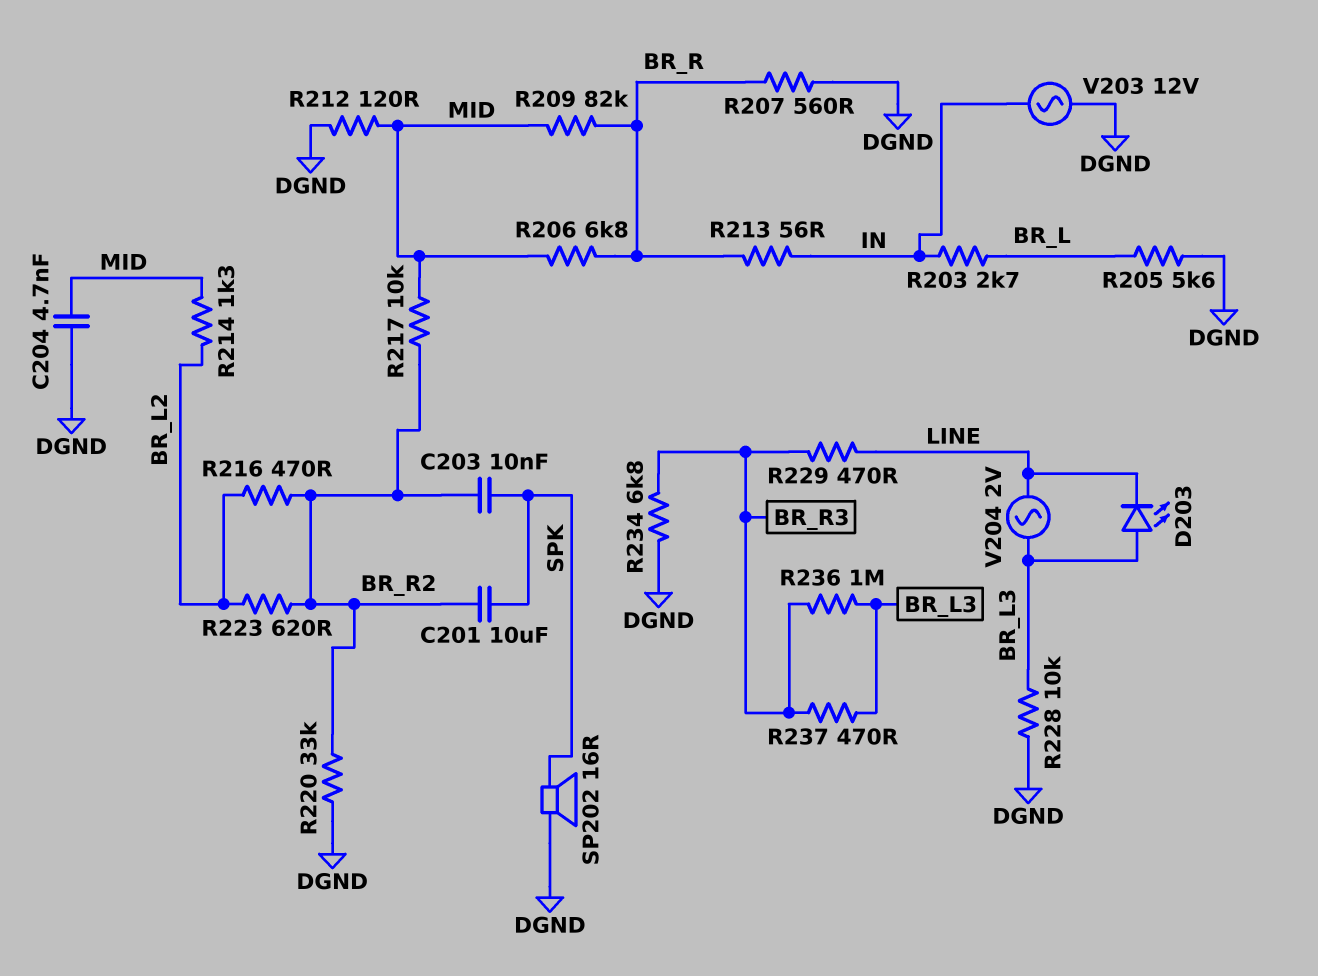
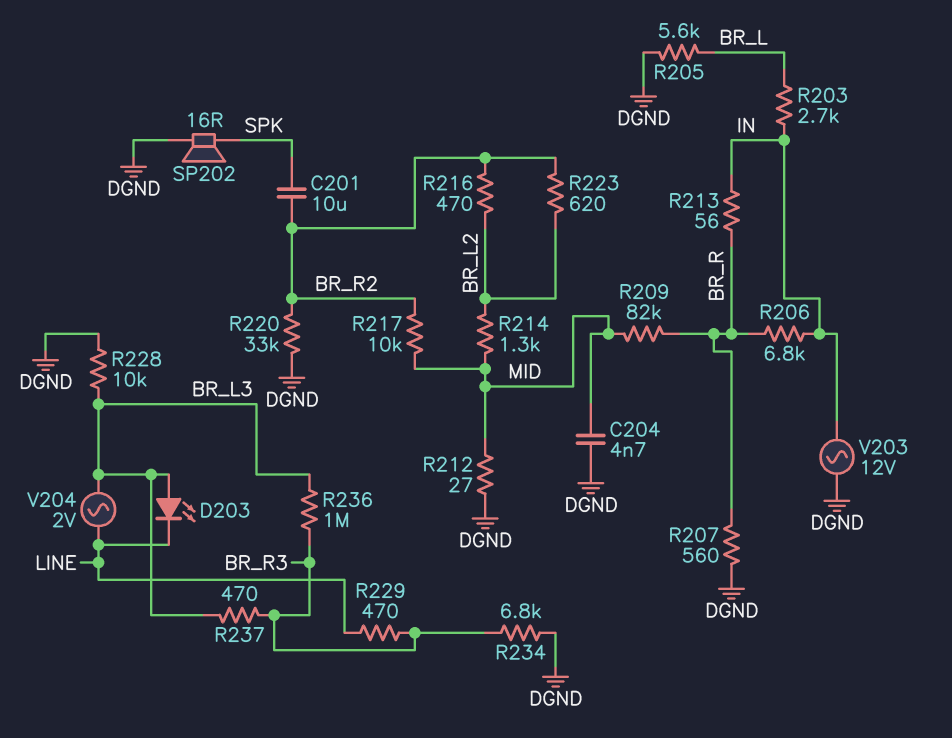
C203: 10nF (BR_R2, SPK) -> none
R206: 6.8k (BR_R, MID) -> 6.8k (BR_R, IN)
R212: 120 (DGND, MID) -> 27 (DGND, MID)

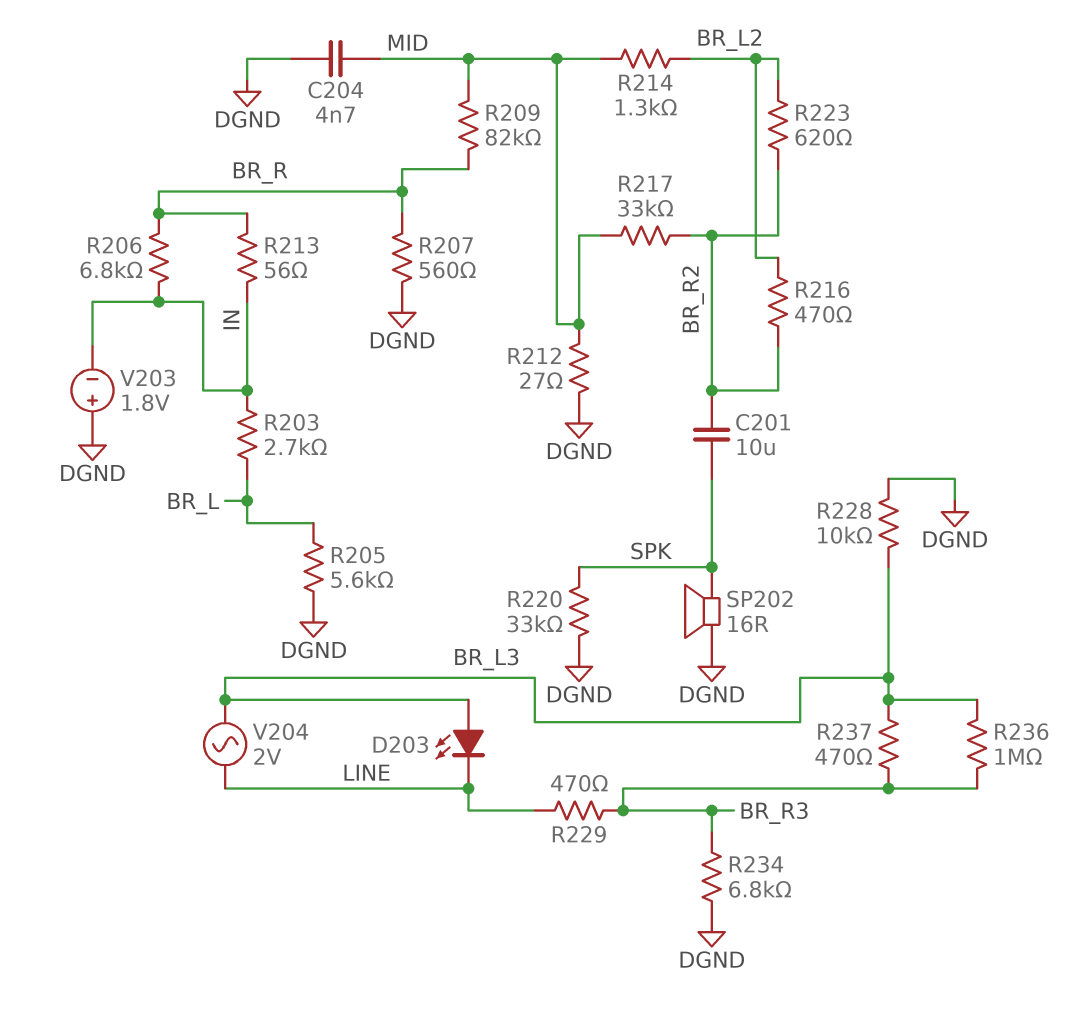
R217: 10k (BR_R2, MID) -> 33k (BR_R2, MID)
R220: 33k (BR_R2, DGND) -> 33k (DGND, SPK)
V203: AC 12V (DGND, IN) -> 1.8V (plus DGND, minus IN)

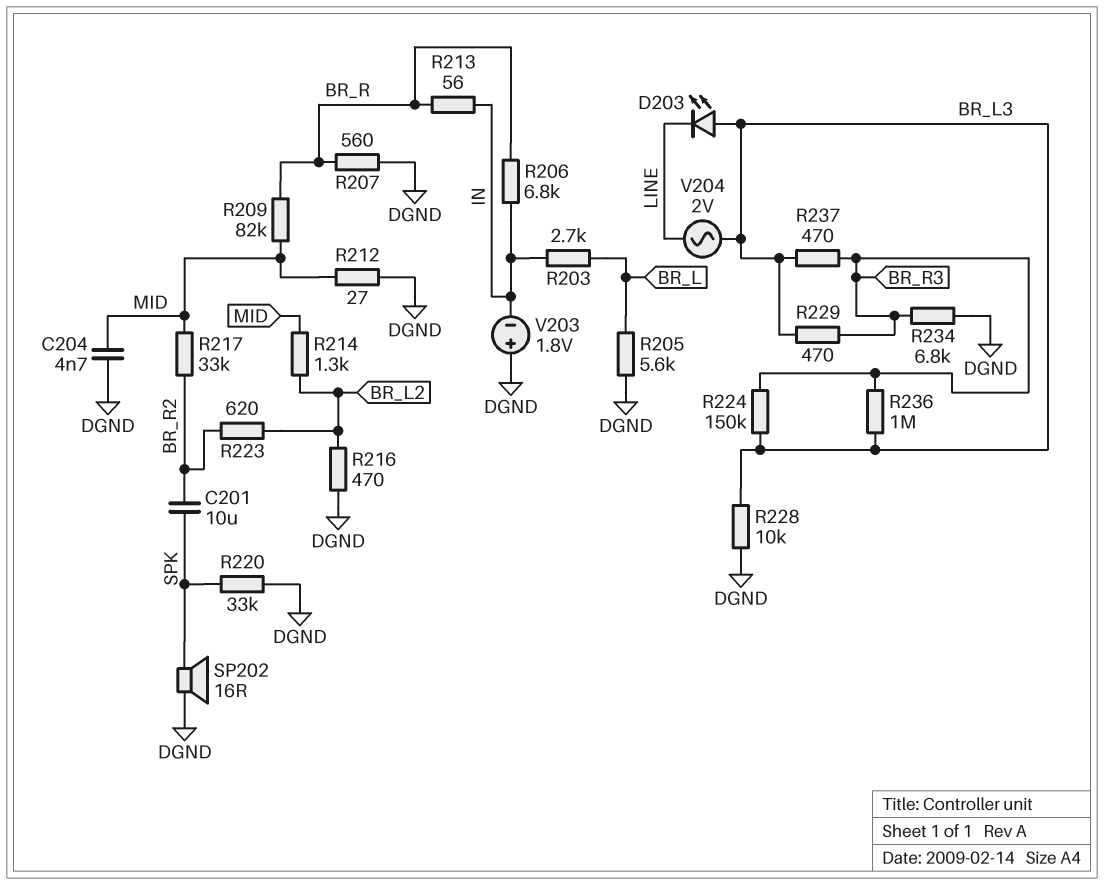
R216: 470 (BR_L2, BR_R2) -> 470 (BR_L2, DGND)
R224: none -> 150k (BR_L3, BR_R3)
R229: 470 (BR_R3, LINE) -> 470 (BR_L3, BR_R3)

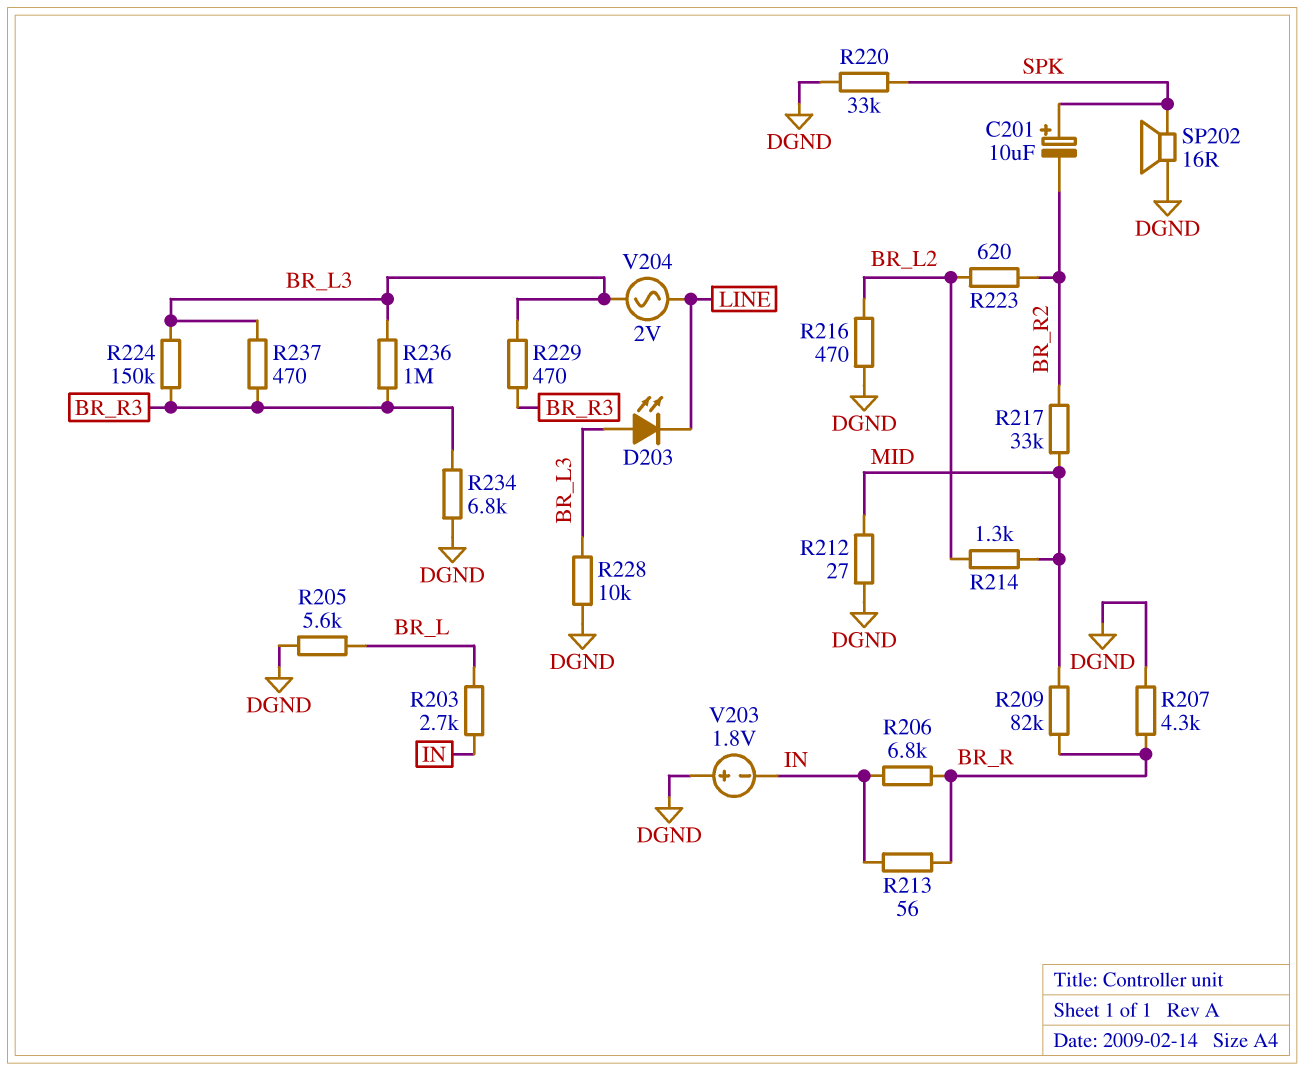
C201: 10uF (BR_R2, SPK) -> 10uF (plus SPK, minus BR_R2)
C204: 4.7nF (DGND, MID) -> none
R207: 560 (BR_R, DGND) -> 4.3k (BR_R, DGND)

